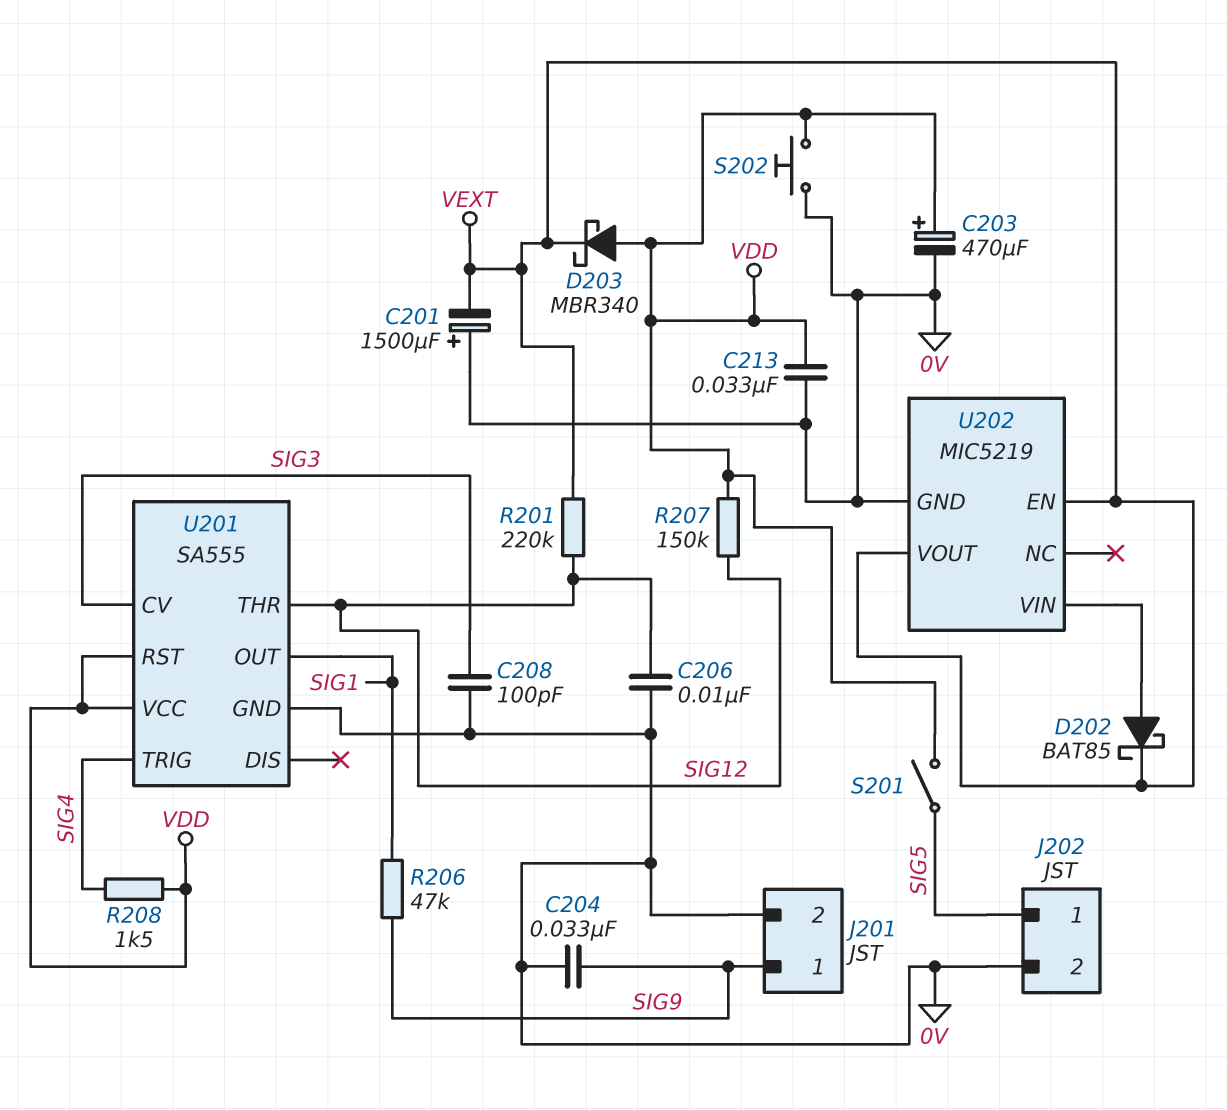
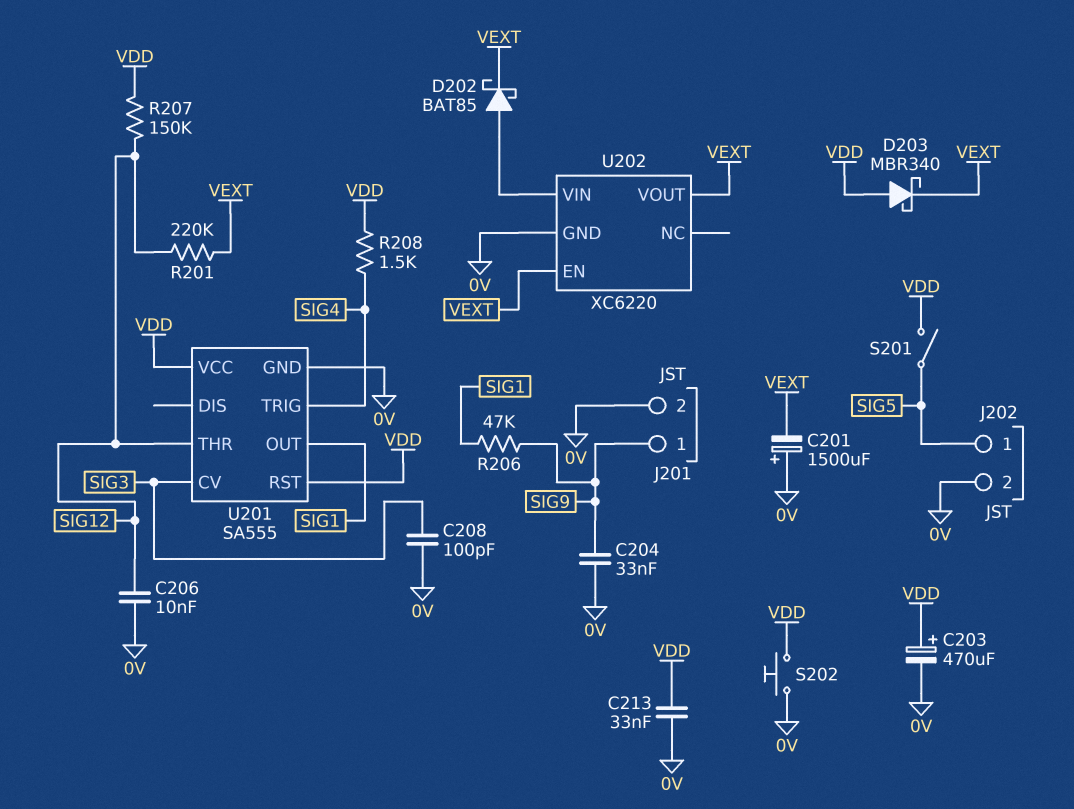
U202: MIC5219 -> XC6220

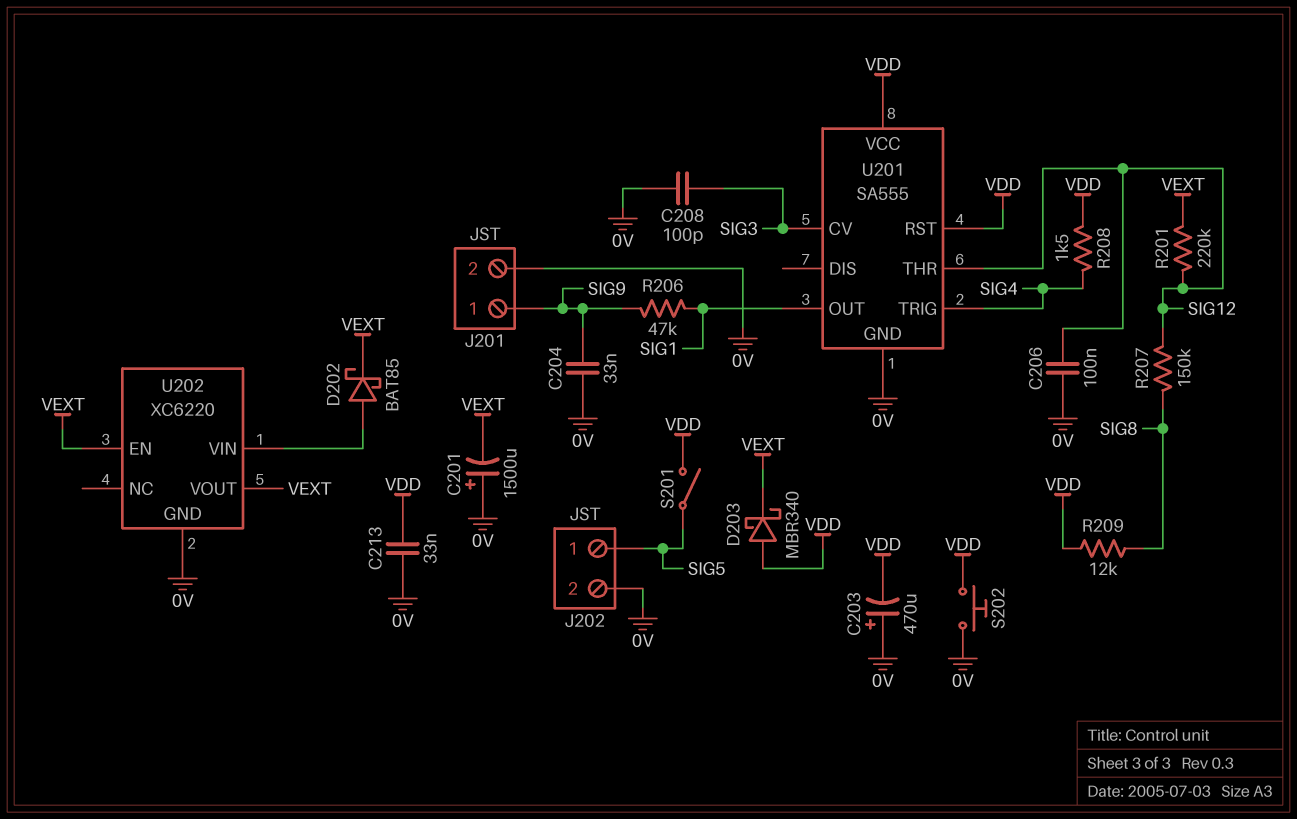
C203: 470uF (plus VDD, minus 0V) -> 470uF (plus 0V, minus VDD)
C206: 10nF (0V, SIG12) -> 100nF (0V, SIG12)
R207: 150k (SIG12, VDD) -> 150k (SIG8, SIG12)
R209: none -> 12k (SIG8, VDD)

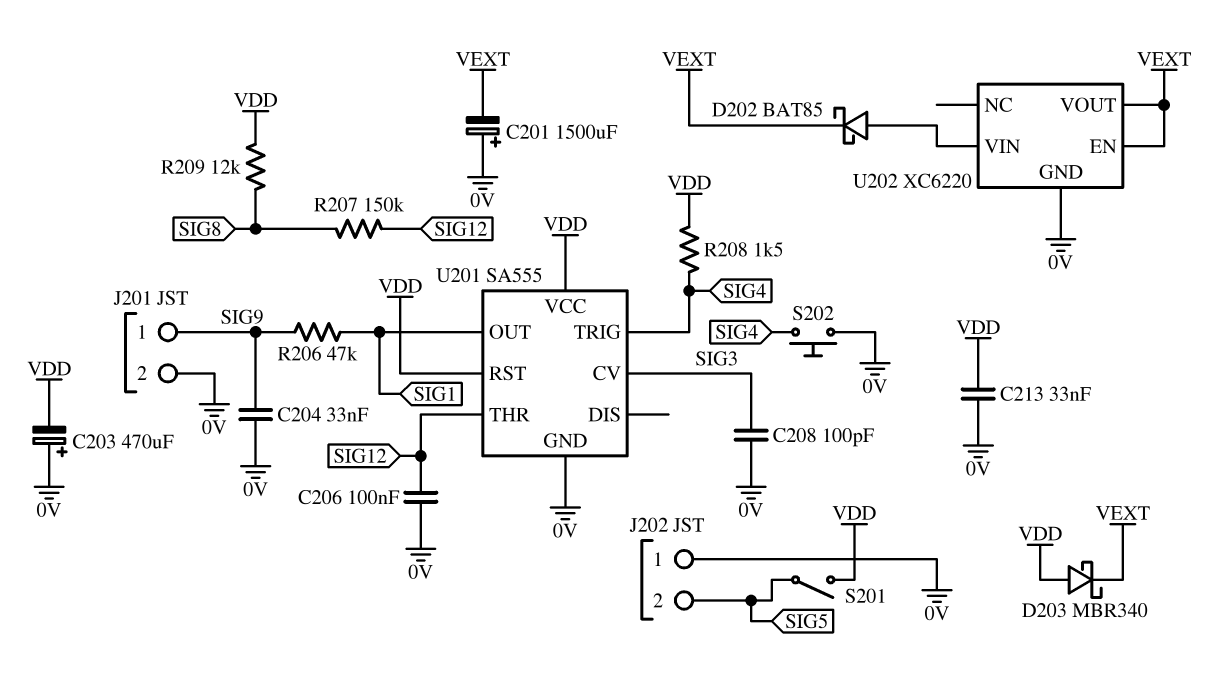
J202 pin 1: SIG5 -> 0V
J202 pin 2: 0V -> SIG5
R201: 220k (SIG12, VEXT) -> none
S202: button (0V, VDD) -> button (0V, SIG4)

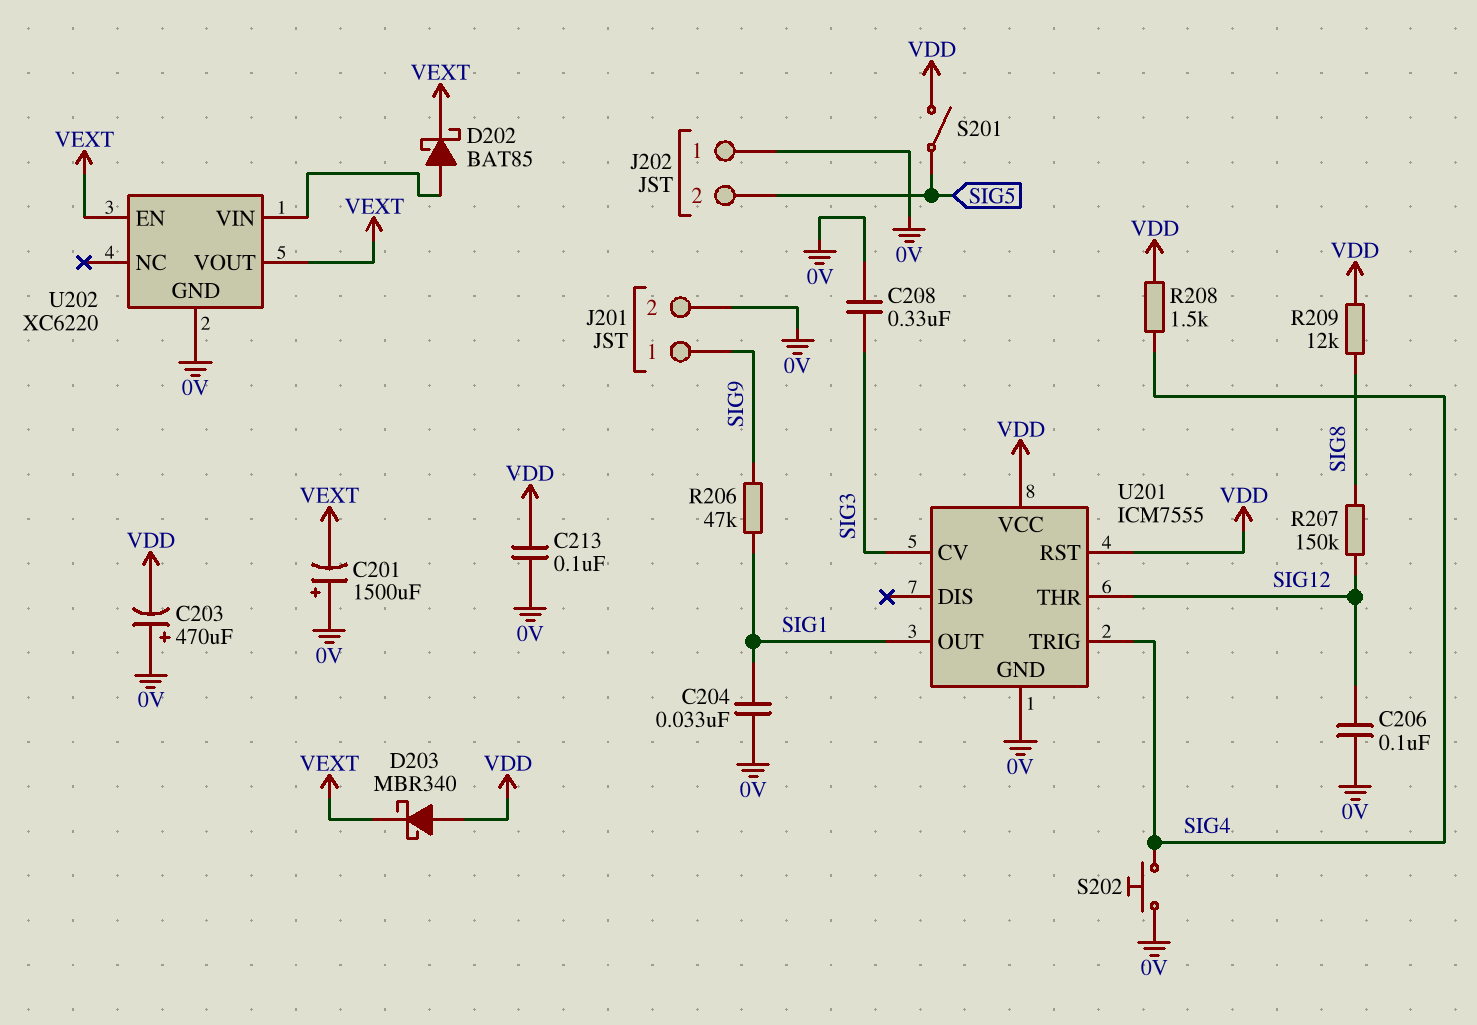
C204: 33nF (0V, SIG9) -> 33nF (0V, SIG1)
C208: 100pF (0V, SIG3) -> 330nF (0V, SIG3)
C213: 33nF (0V, VDD) -> 100nF (0V, VDD)
U201: SA555 -> ICM7555

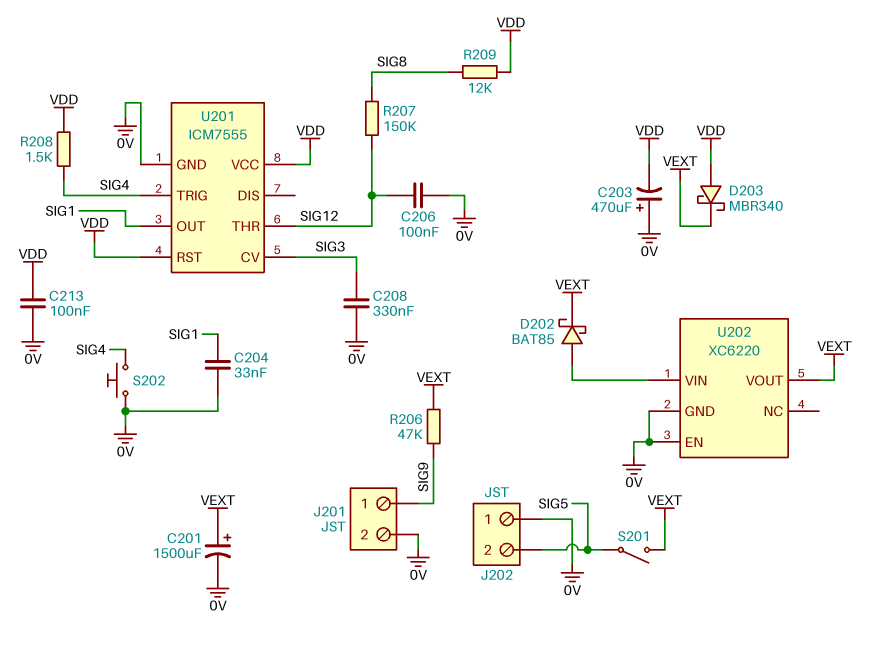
C201: 1500uF (plus 0V, minus VEXT) -> 1500uF (plus VEXT, minus 0V)
R206: 47k (SIG1, SIG9) -> 47k (SIG9, VEXT)
S201: switch (SIG5, VDD) -> switch (SIG5, VEXT)
U202 pin EN: VEXT -> 0V

